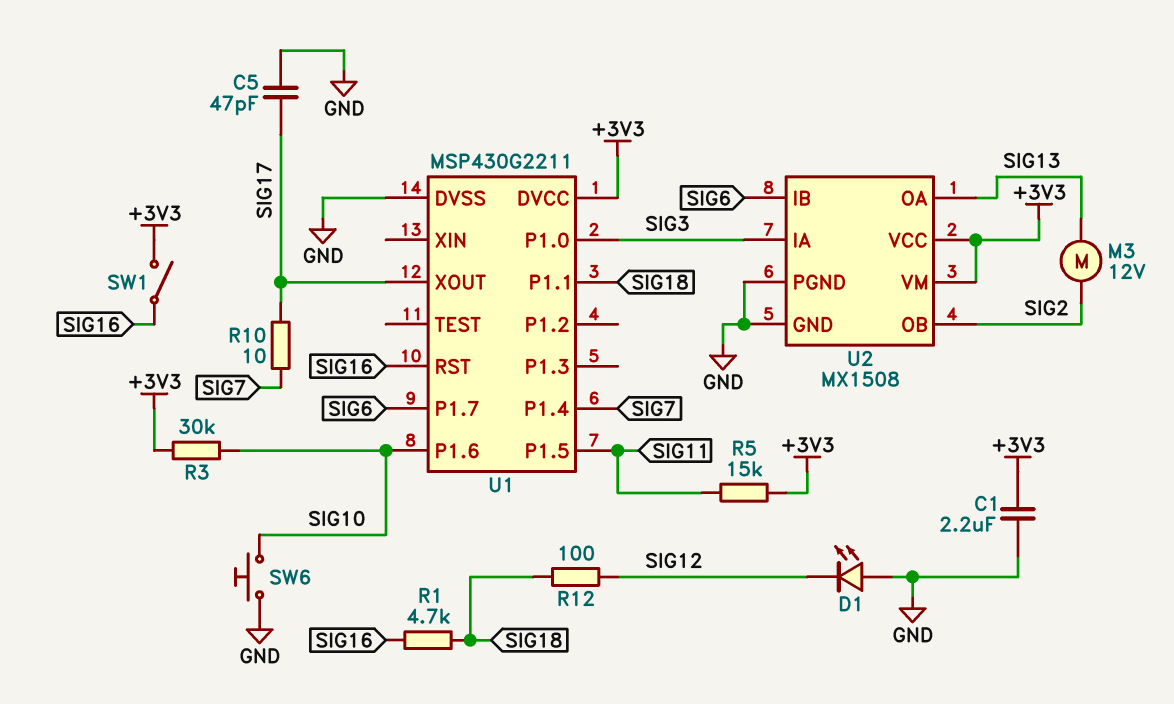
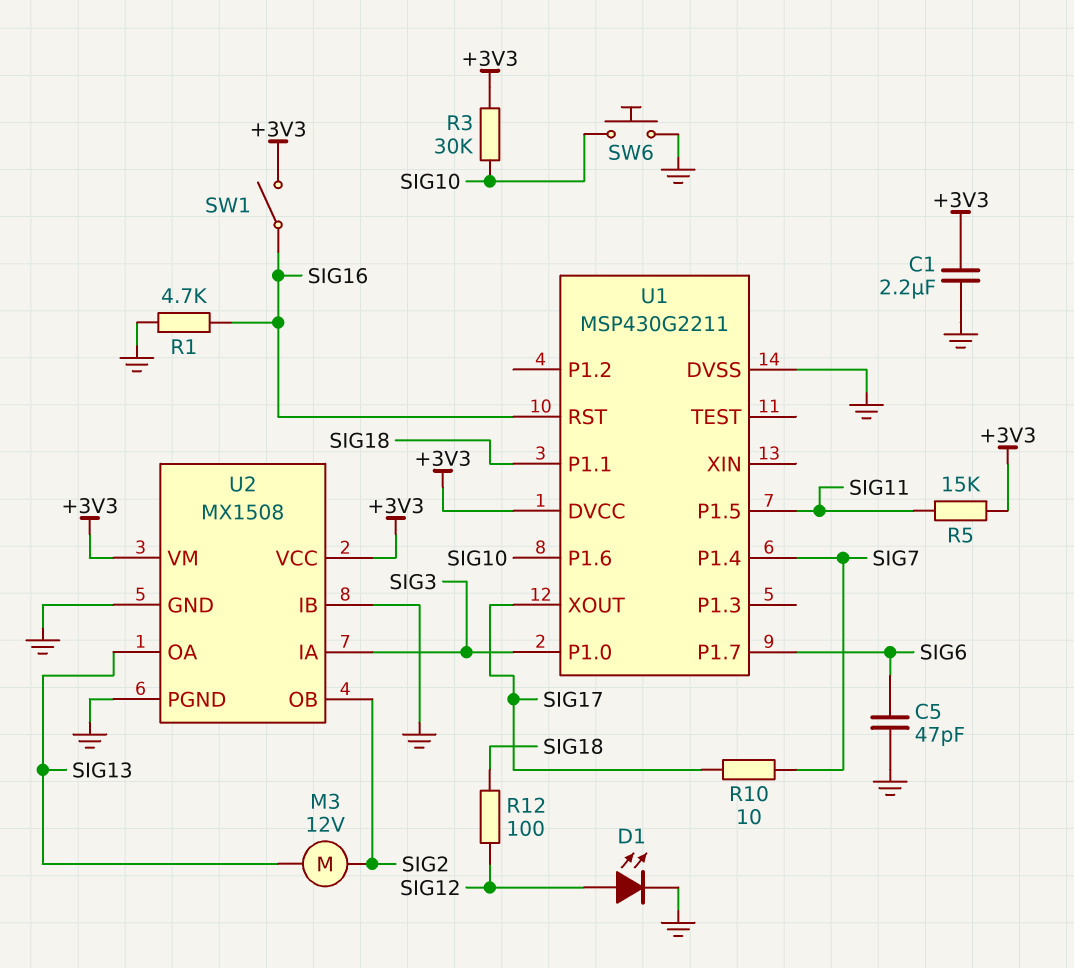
C5: 47pF (GND, SIG17) -> 47pF (GND, SIG6)
D1: LED (A GND, K SIG12) -> LED (A SIG12, K GND)
R1: 4.7k (SIG16, SIG18) -> 4.7k (GND, SIG16)
U2 pin IB: SIG6 -> GND

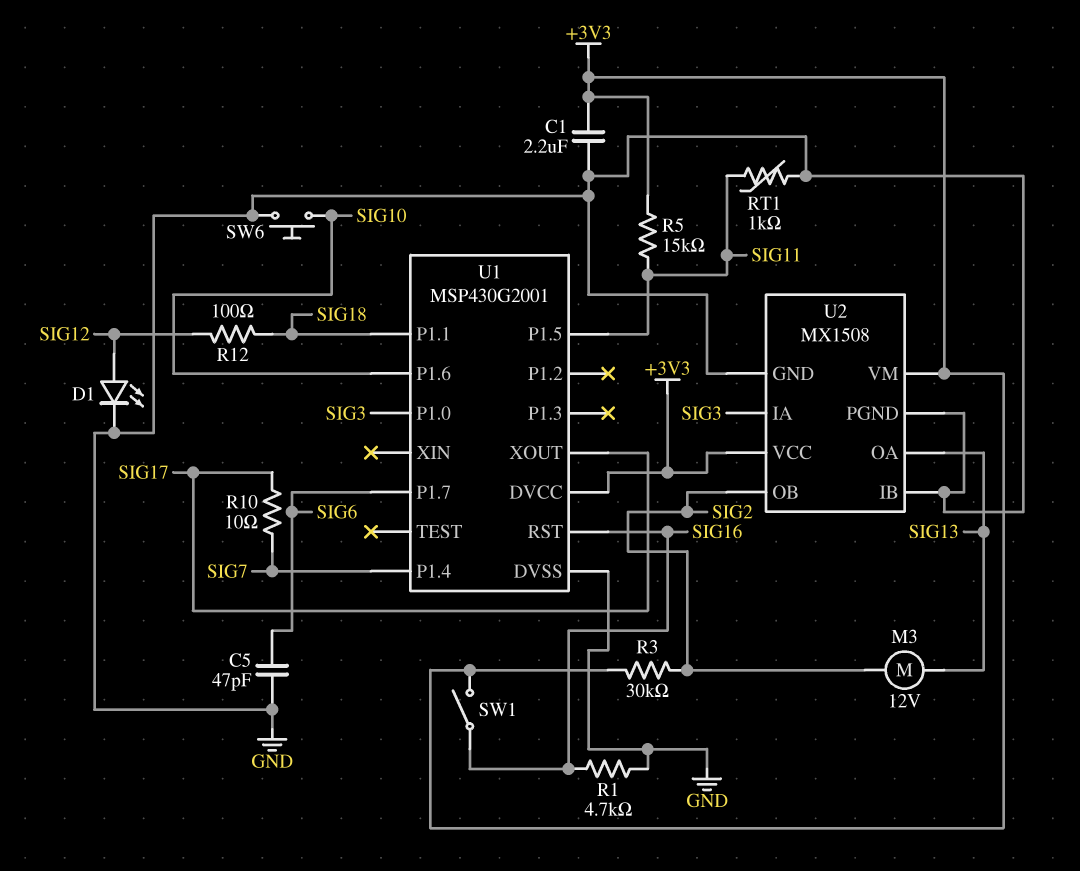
R3: 30k (+3V3, SIG10) -> 30k (+3V3, SIG2)
RT1: none -> 1k (GND, SIG11)
U1: MSP430G2211 -> MSP430G2001

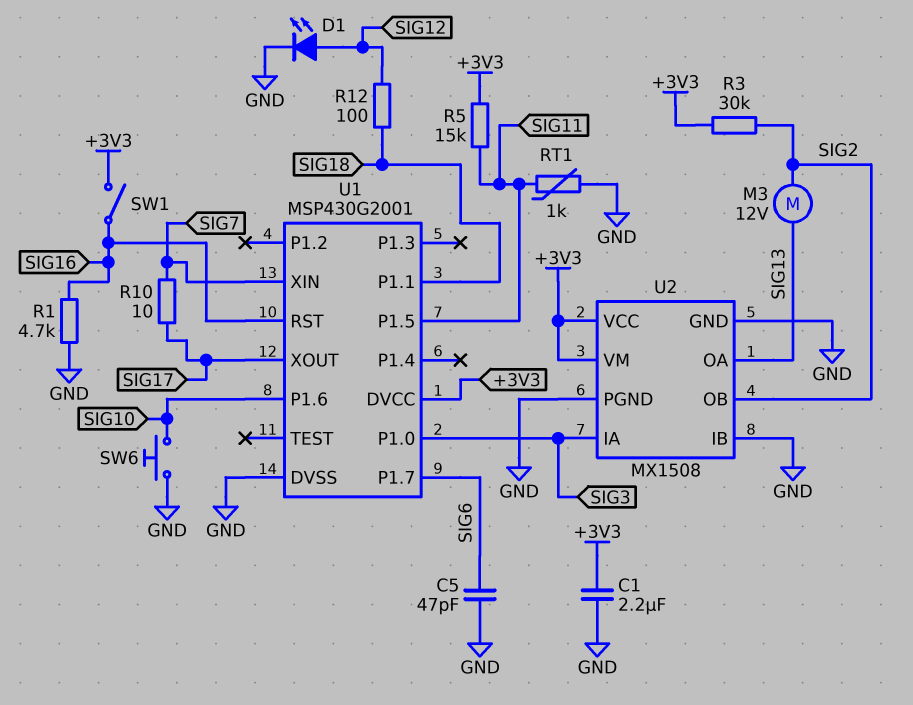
U1 pin P1.4: SIG7 -> none
U1 pin XIN: none -> SIG7

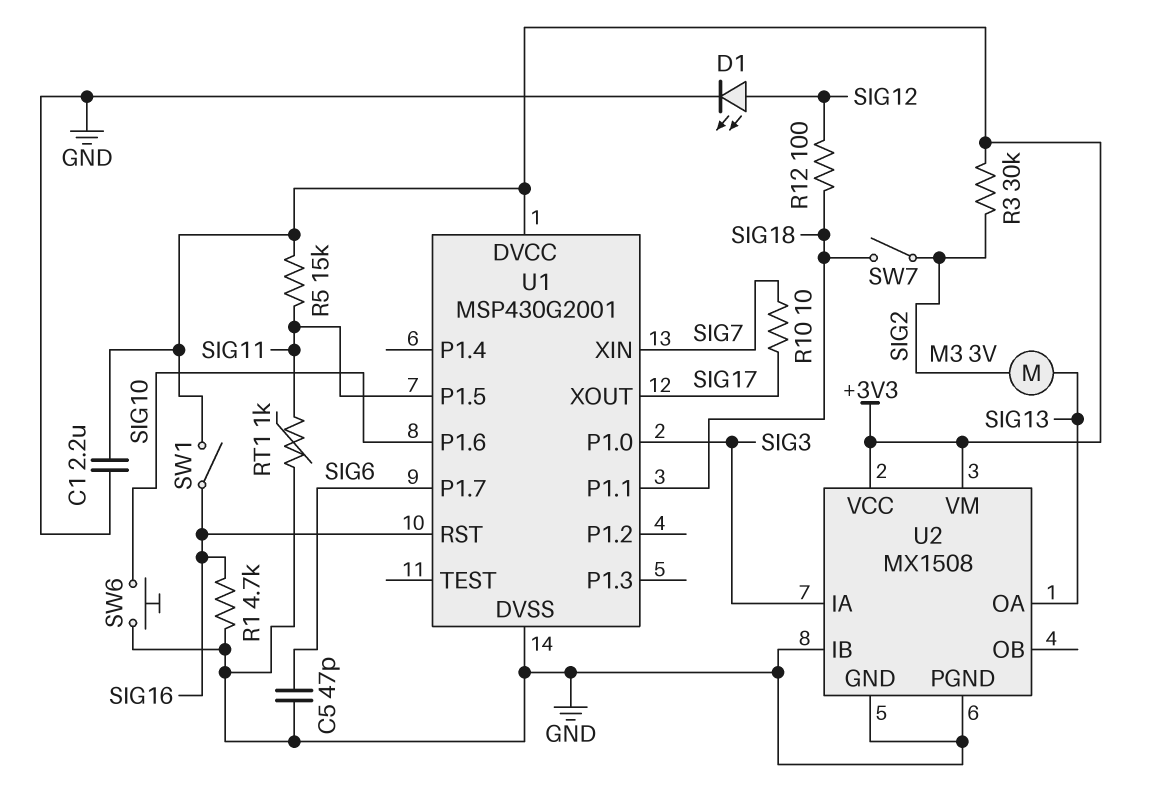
M3: motor 12V (SIG2, SIG13) -> motor 3V (SIG2, SIG13)
SW7: none -> switch (SIG2, SIG18)
U2 pin OB: SIG2 -> none

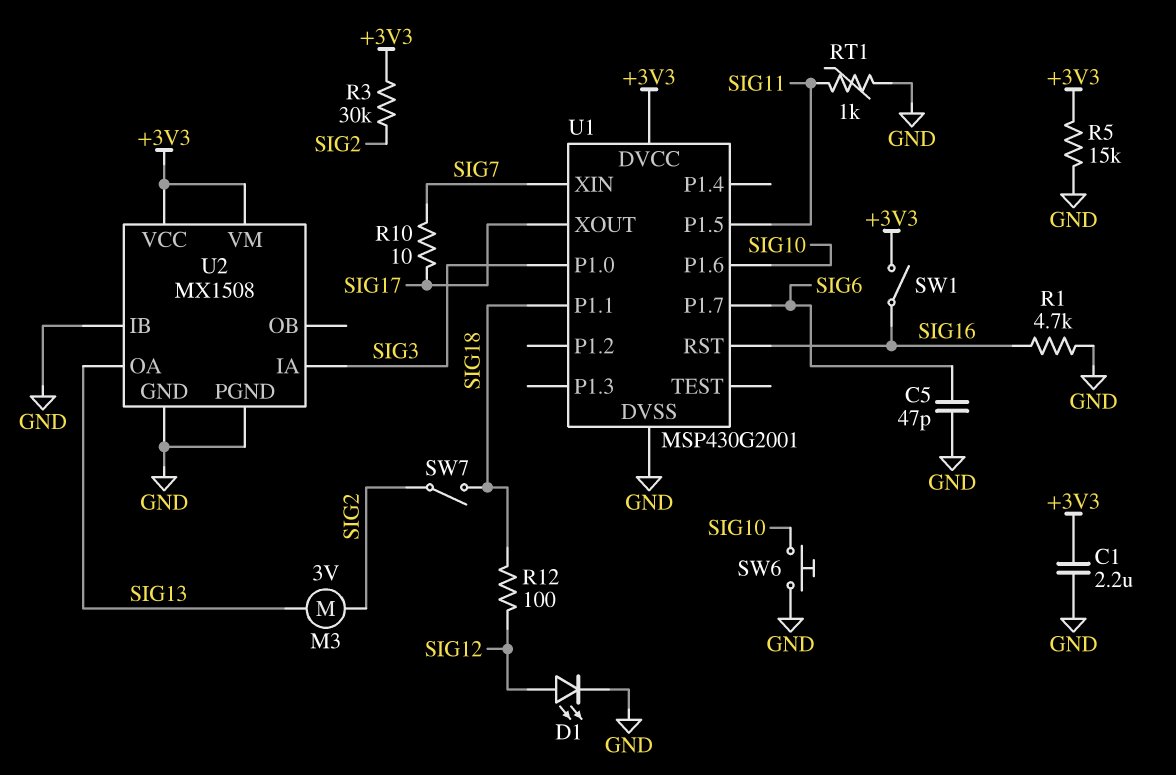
R5: 15k (+3V3, SIG11) -> 15k (+3V3, GND)

